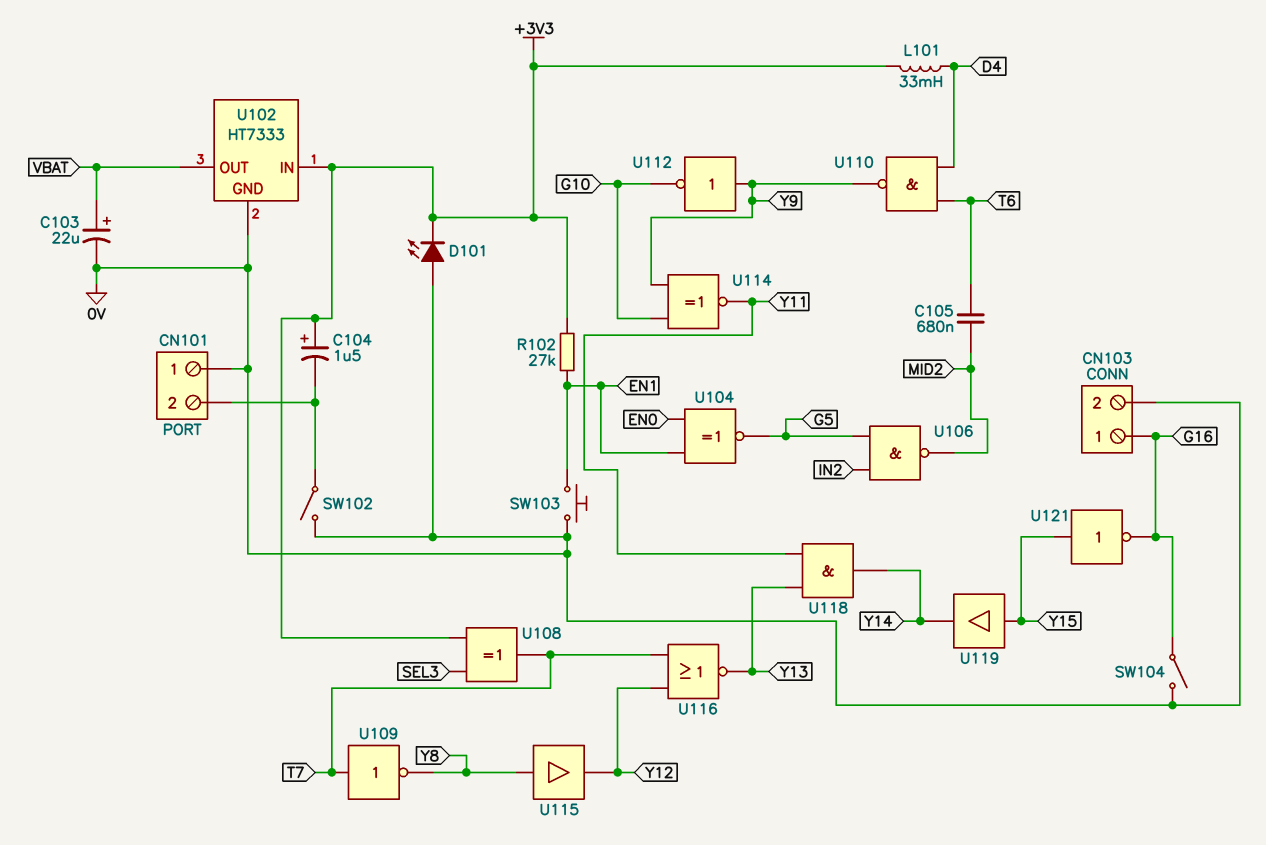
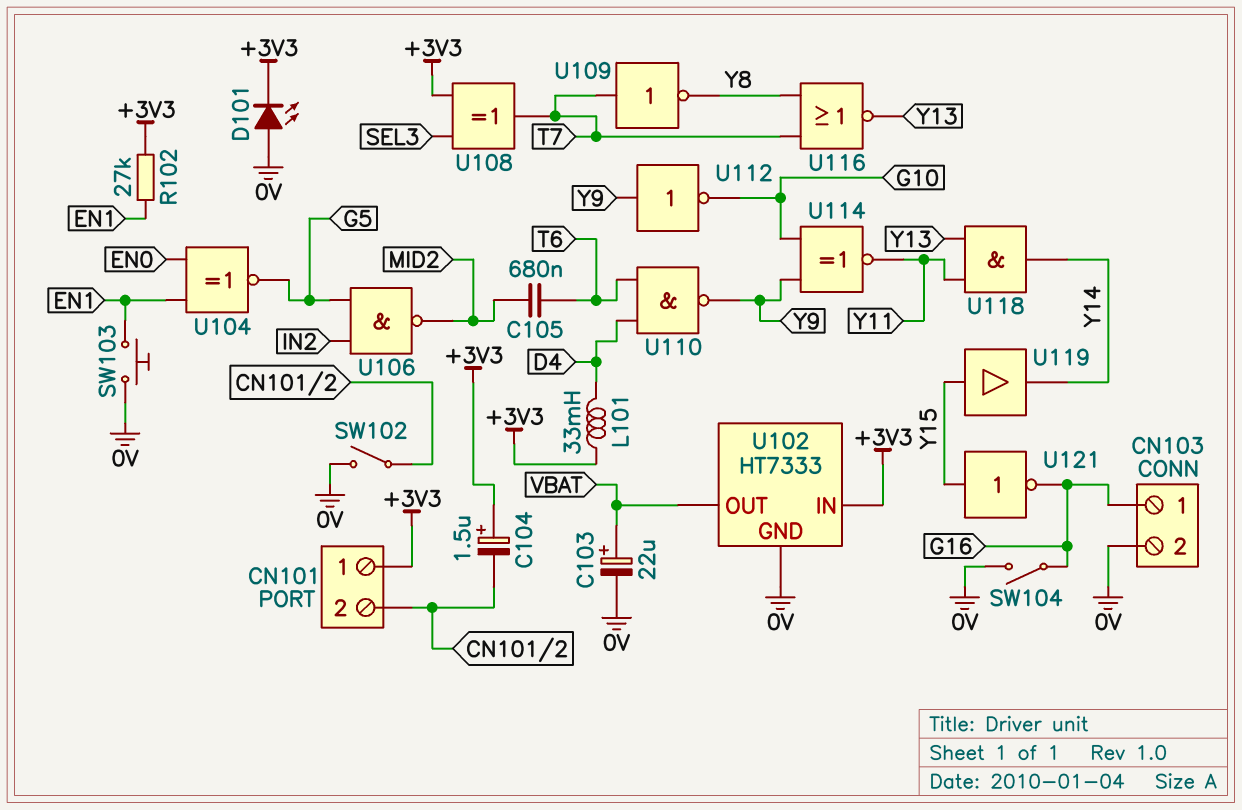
CN101 pin 1: 0V -> +3V3
U115: buffer (in Y8, out Y12) -> none
U116: NOR (in T7, in Y12, out Y13) -> NOR (in T7, in Y8, out Y13)

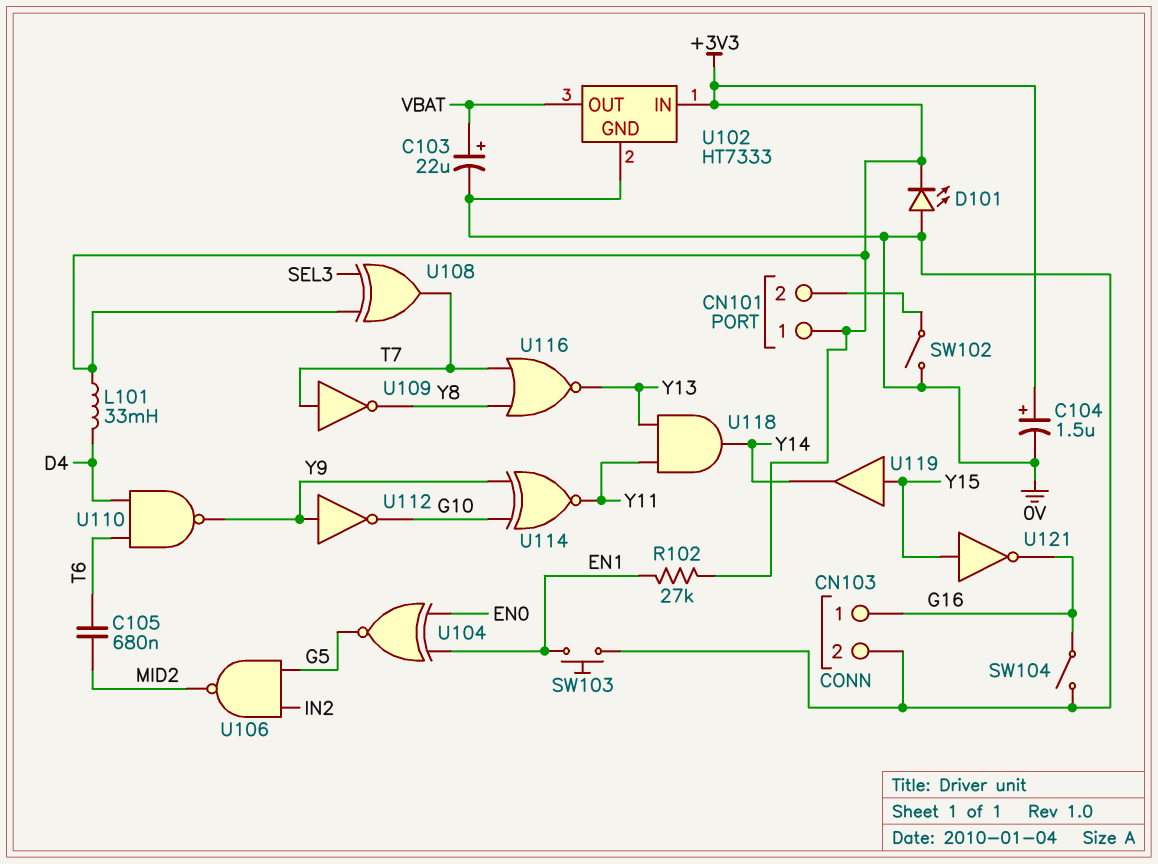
C104: 1.5uF (plus +3V3, minus CN101/2) -> 1.5uF (plus +3V3, minus 0V)

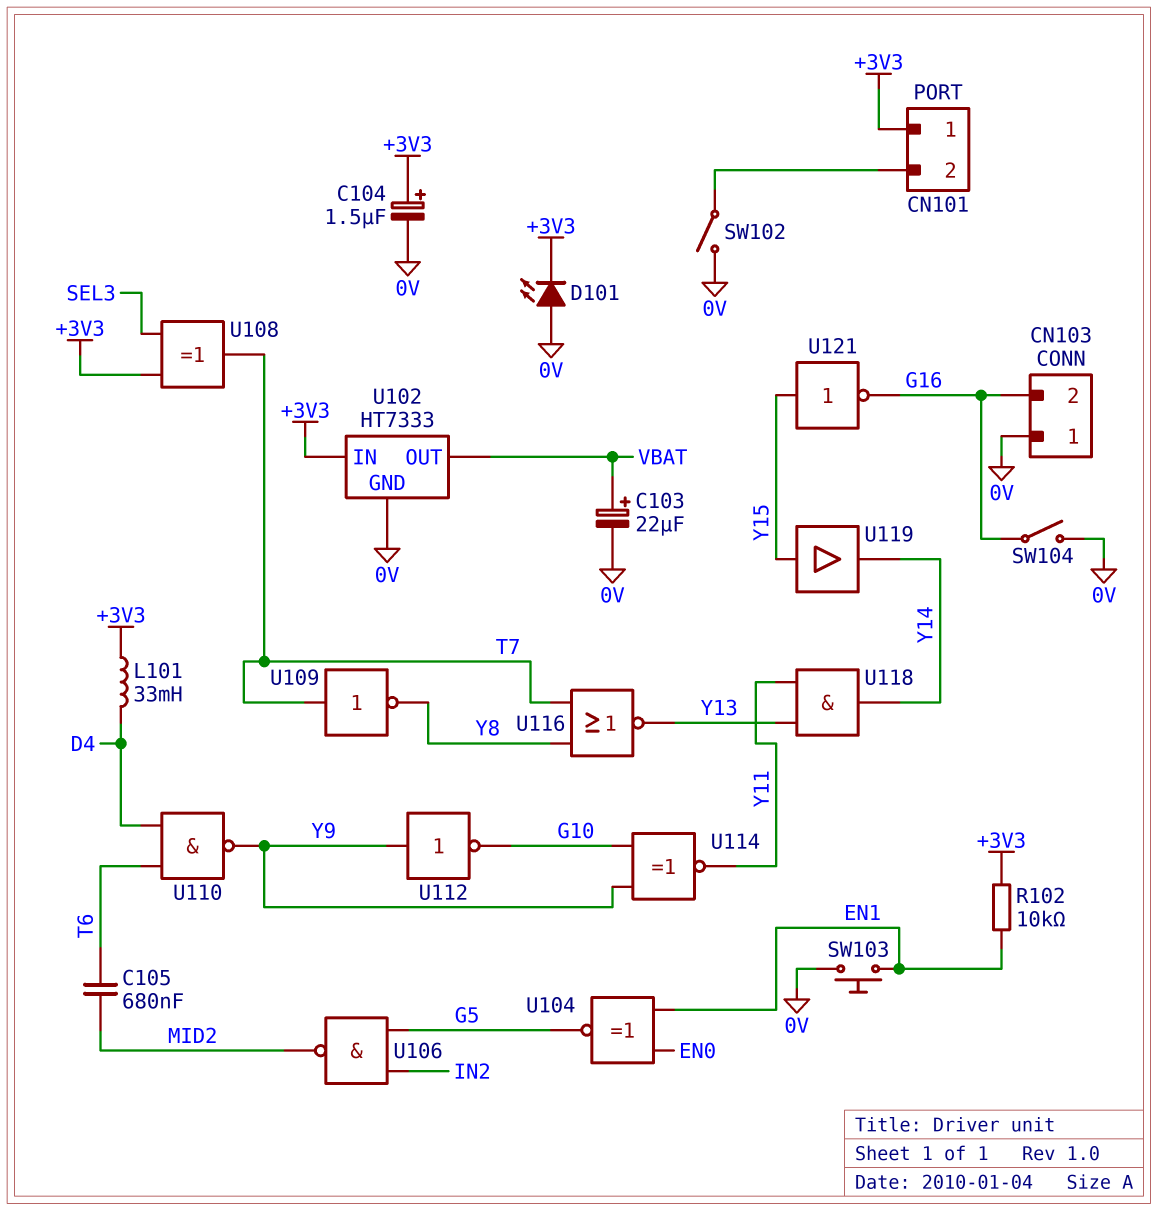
CN103 pin 1: G16 -> 0V
CN103 pin 2: 0V -> G16
R102: 27k (+3V3, EN1) -> 10k (+3V3, EN1)

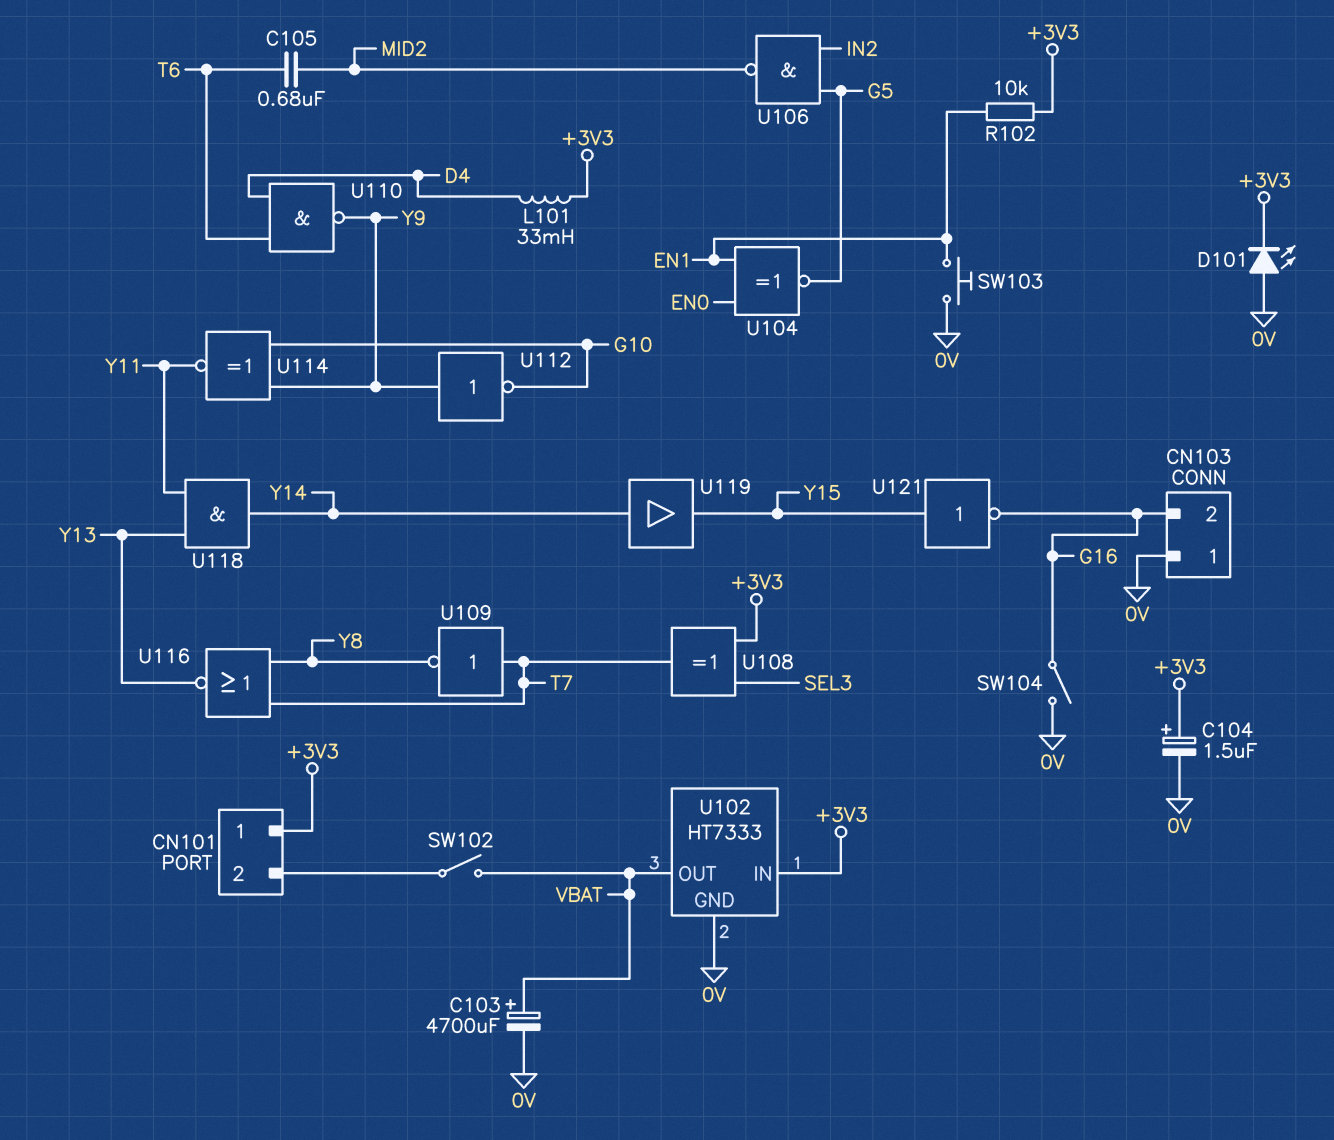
C103: 22uF (plus VBAT, minus 0V) -> 4700uF (plus VBAT, minus 0V)
SW102: switch (0V, CN101/2) -> switch (CN101/2, VBAT)
U119: buffer (in Y15, out Y14) -> buffer (in Y14, out Y15)

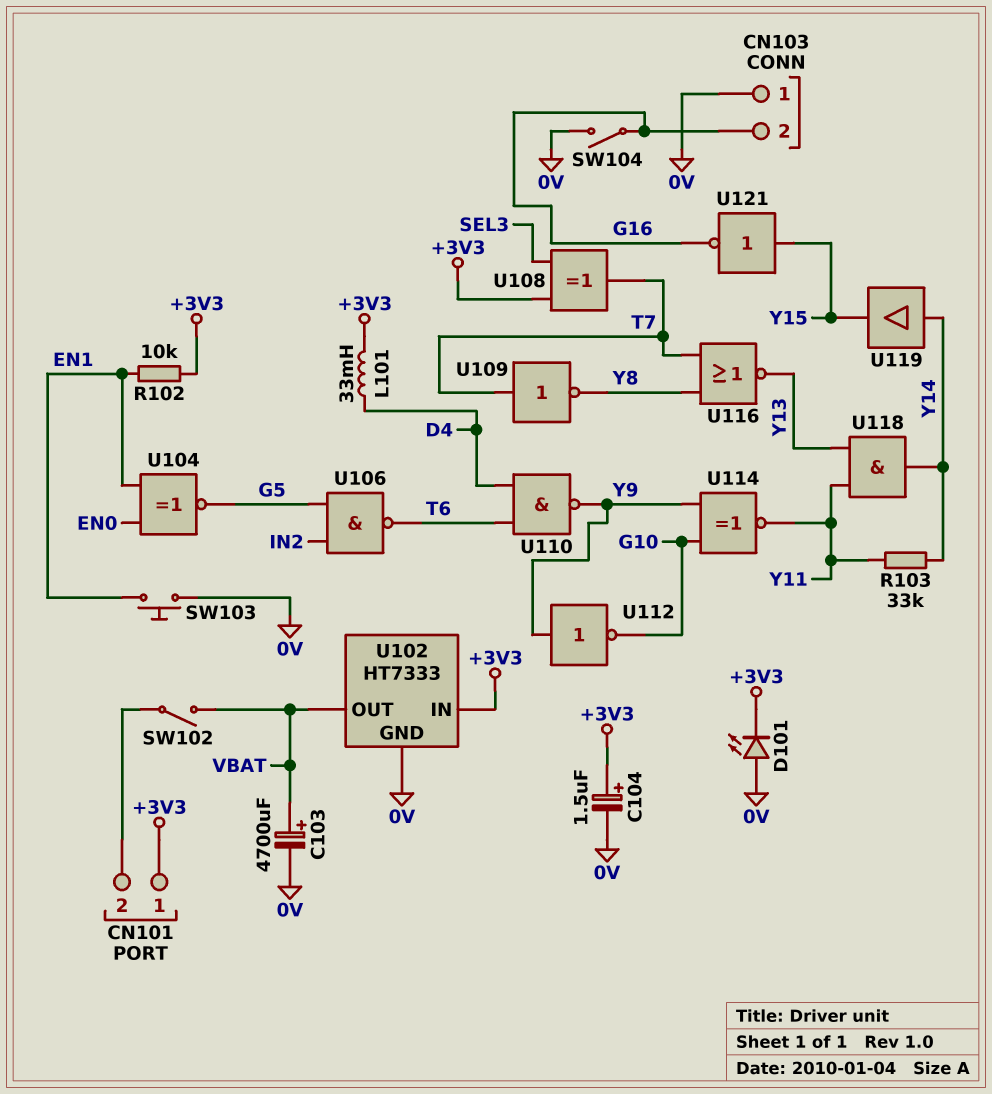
C105: 680nF (MID2, T6) -> none
R103: none -> 33k (Y11, Y14)
U106: NAND (in G5, in IN2, out MID2) -> NAND (in G5, in IN2, out T6)

